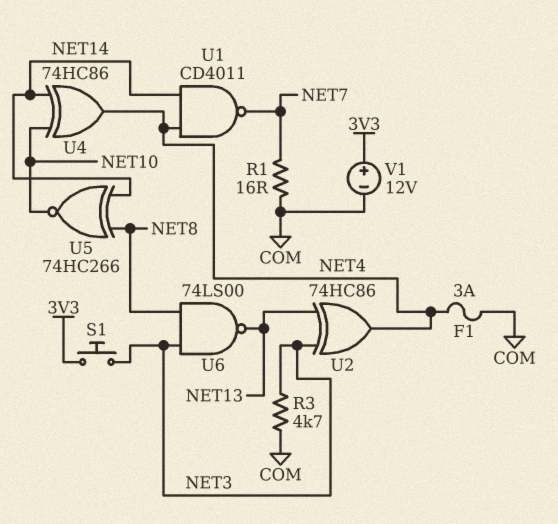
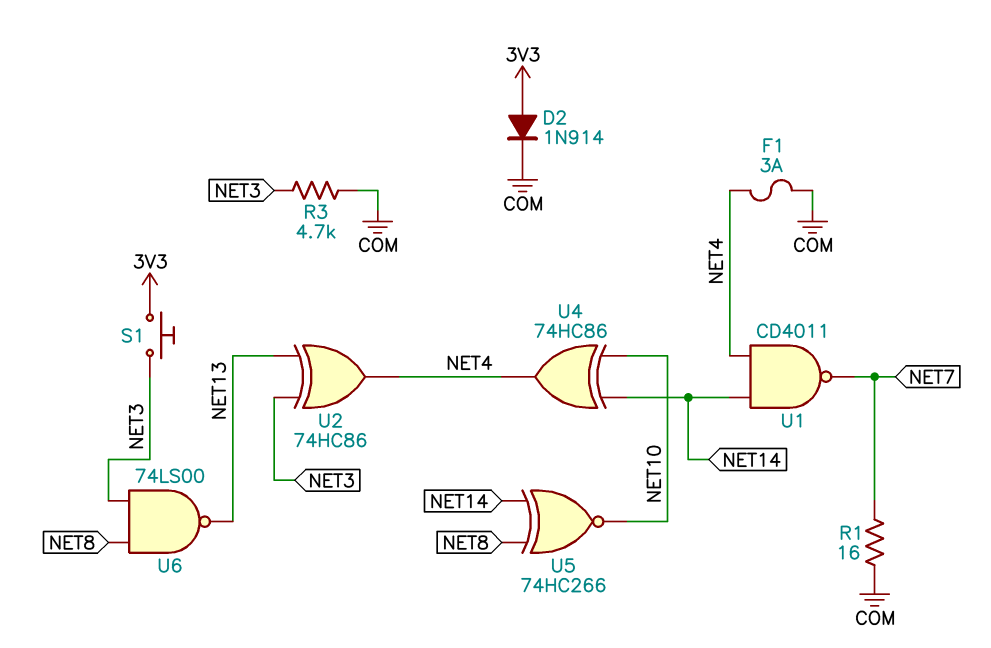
D2: none -> diode 1N914 (A 3V3, K COM)
V1: 12V (plus 3V3, minus COM) -> none

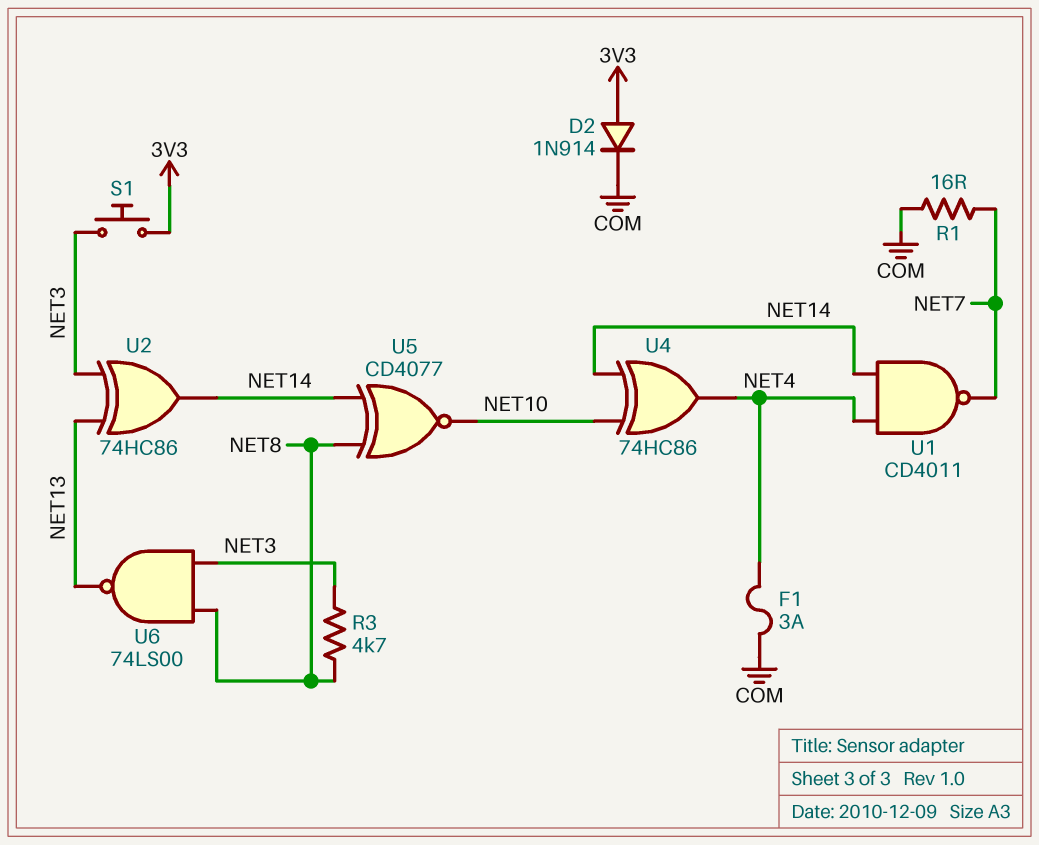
R3: 4.7k (COM, NET3) -> 4.7k (NET3, NET8)
U2: XOR 74HC86 (in NET3, in NET13, out NET4) -> XOR 74HC86 (in NET3, in NET13, out NET14)
U5: XNOR 74HC266 (in NET8, in NET14, out NET10) -> XNOR CD4077 (in NET8, in NET14, out NET10)

